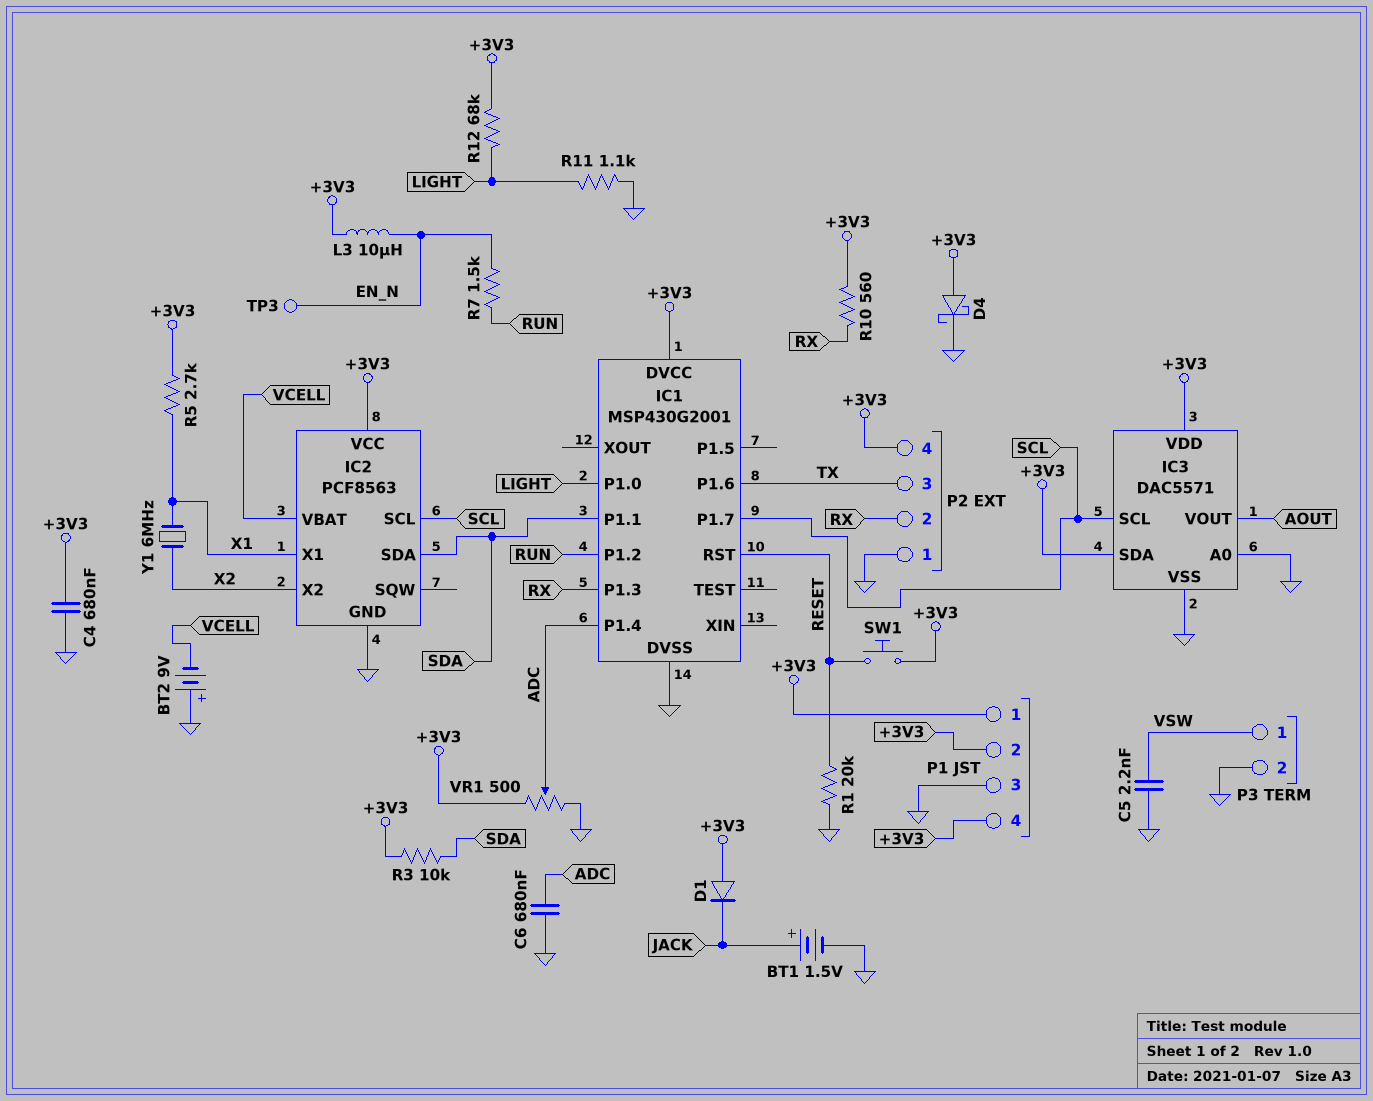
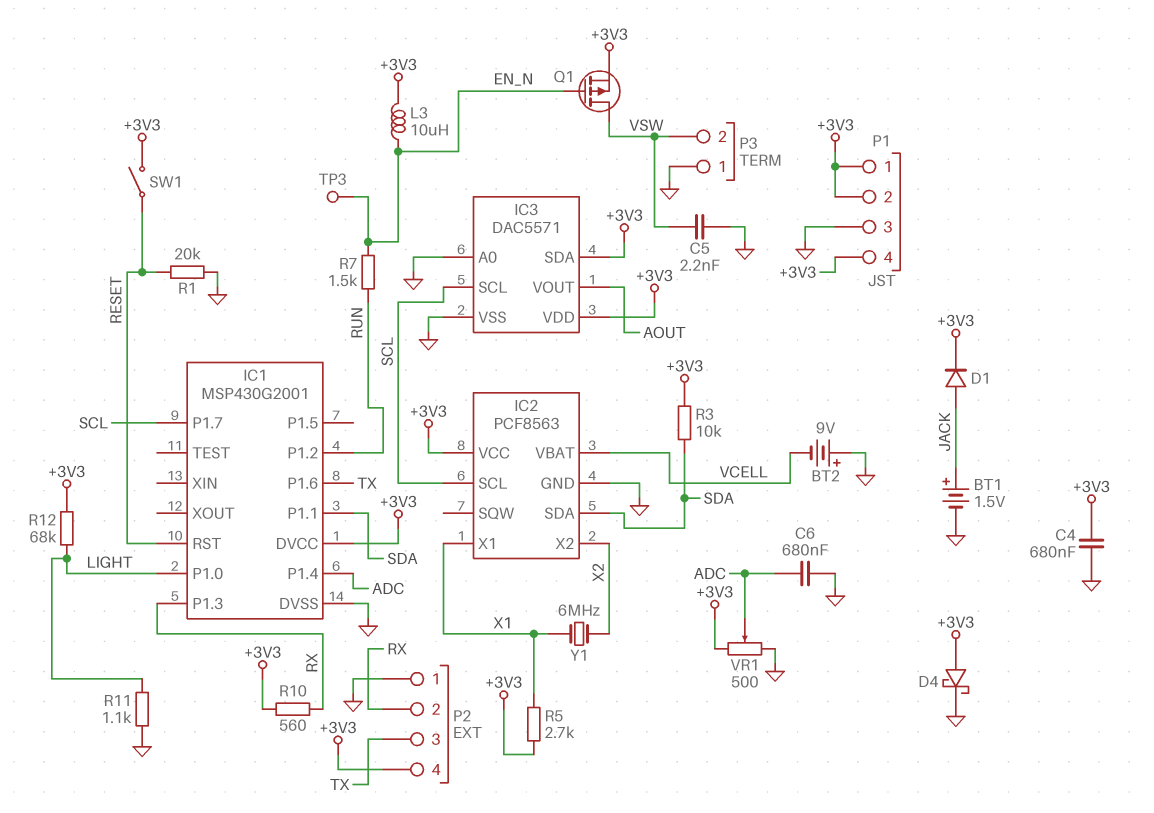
D1: diode (A +3V3, K JACK) -> diode (A JACK, K +3V3)
P3 pin 1: VSW -> GND
P3 pin 2: GND -> VSW
Q1: none -> PMOS (G EN_N, D VSW, S +3V3)
SW1: button (+3V3, RESET) -> switch (+3V3, RESET)

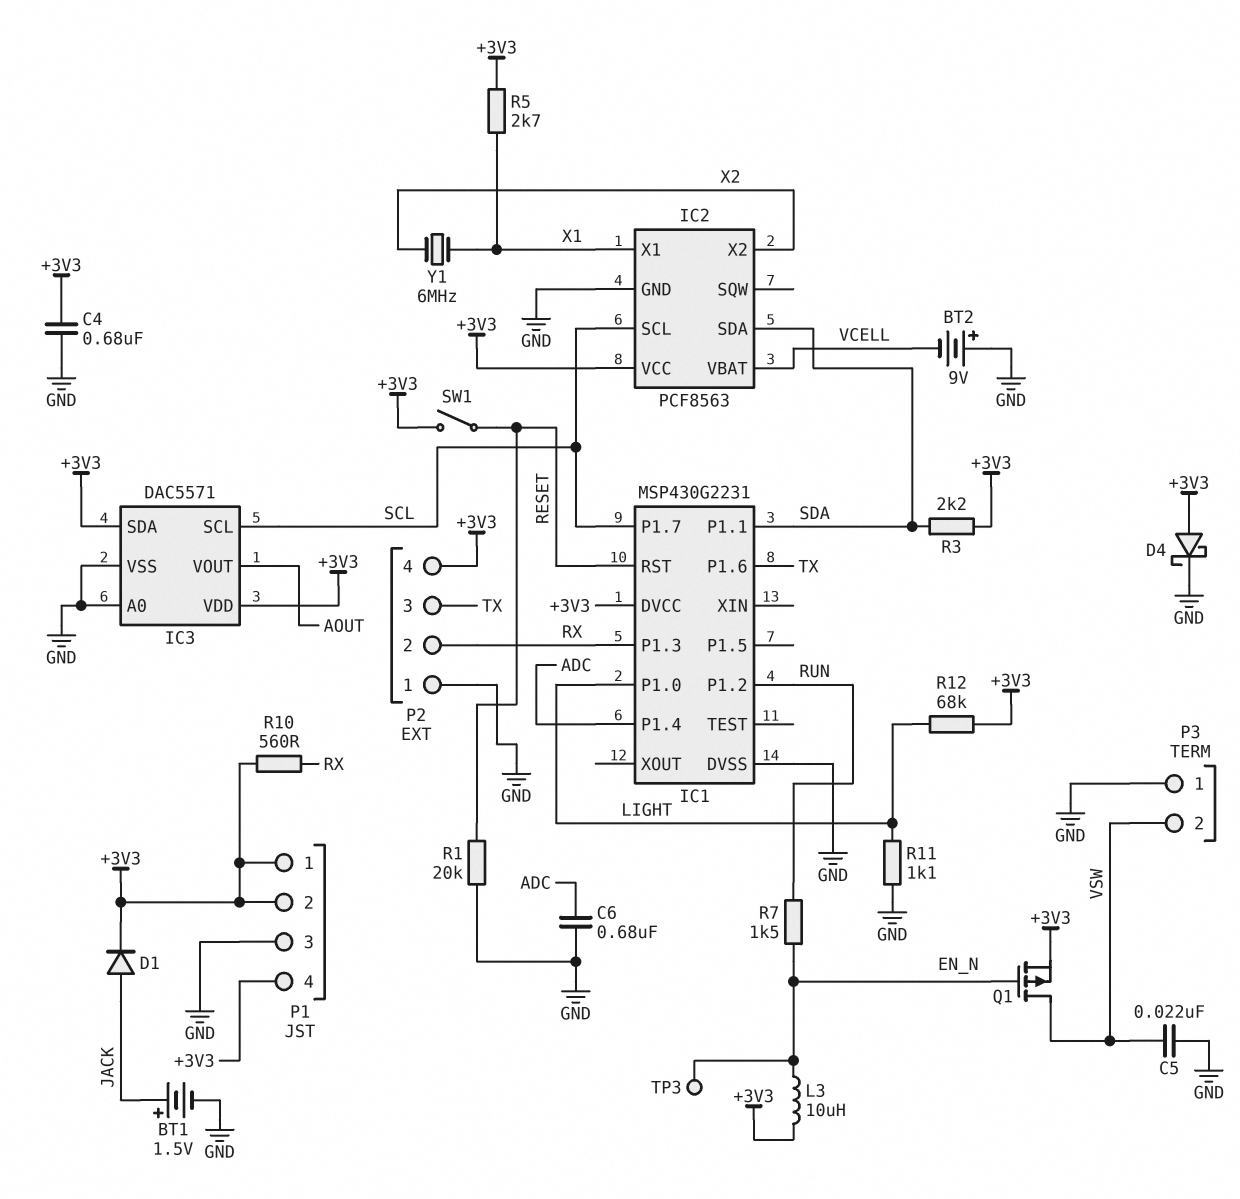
C5: 2.2nF (GND, VSW) -> 22nF (GND, VSW)
IC1: MSP430G2001 -> MSP430G2231
R3: 10k (+3V3, SDA) -> 2.2k (+3V3, SDA)
VR1: 500 (+3V3, GND, wiper ADC) -> none

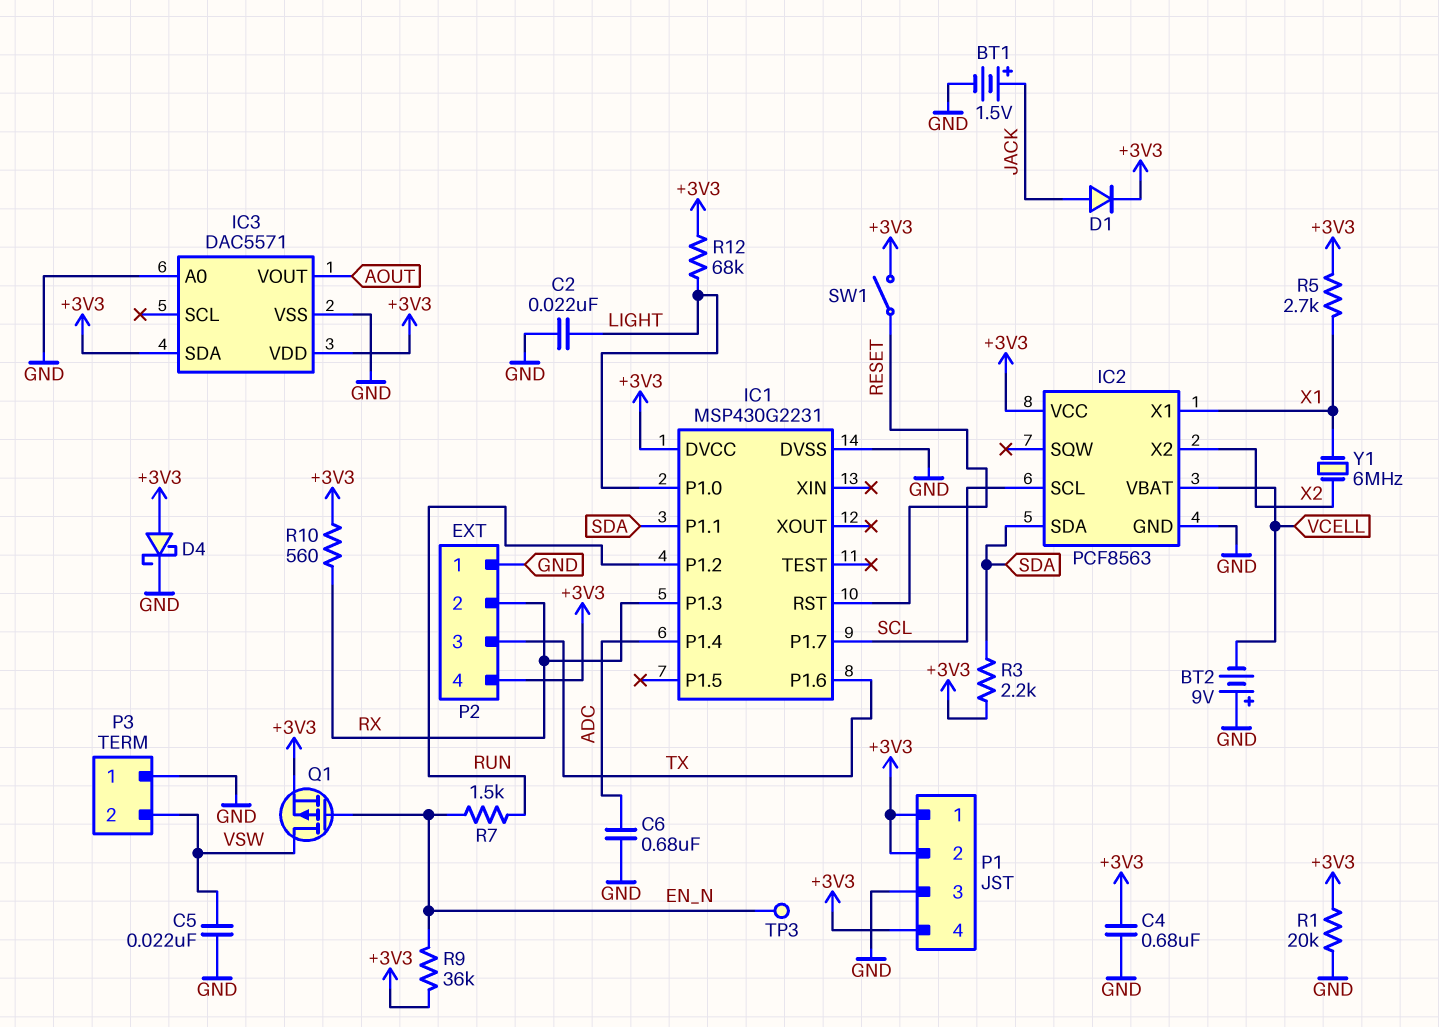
C2: none -> 22nF (GND, LIGHT)
IC3 pin SCL: SCL -> none
L3: 10uH (+3V3, EN_N) -> none
R1: 20k (GND, RESET) -> 20k (+3V3, GND)
R9: none -> 36k (+3V3, EN_N)
R11: 1.1k (GND, LIGHT) -> none

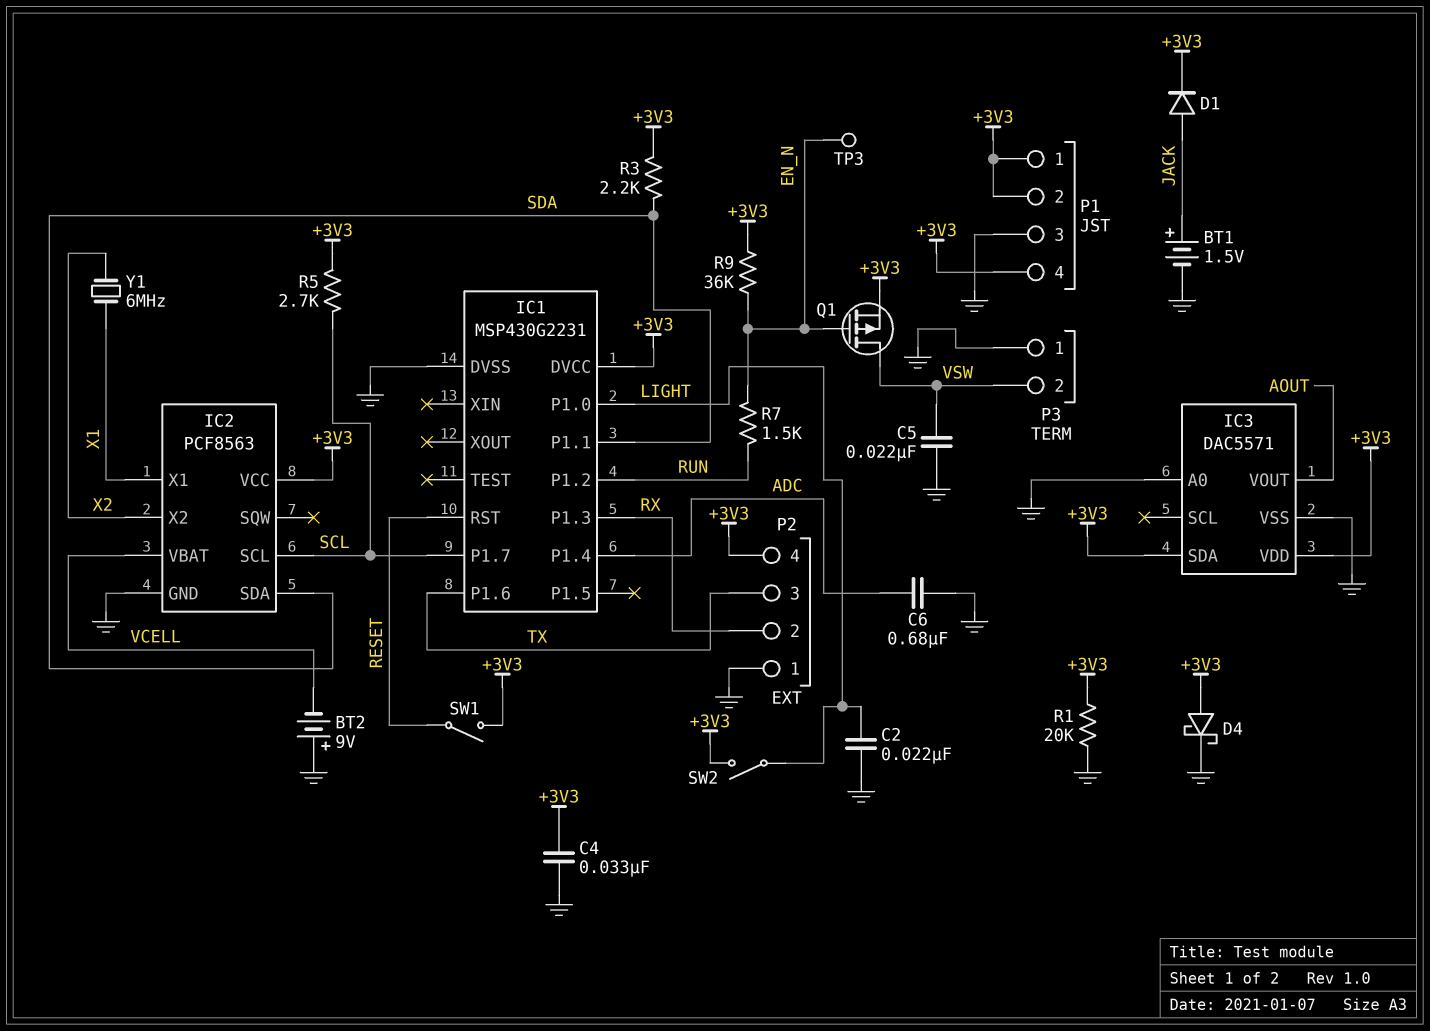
C4: 680nF (+3V3, GND) -> 33nF (+3V3, GND)
R5: 2.7k (+3V3, X1) -> 2.7k (+3V3, SCL)
R10: 560 (+3V3, RX) -> none
R12: 68k (+3V3, LIGHT) -> none
SW2: none -> switch (+3V3, LIGHT)

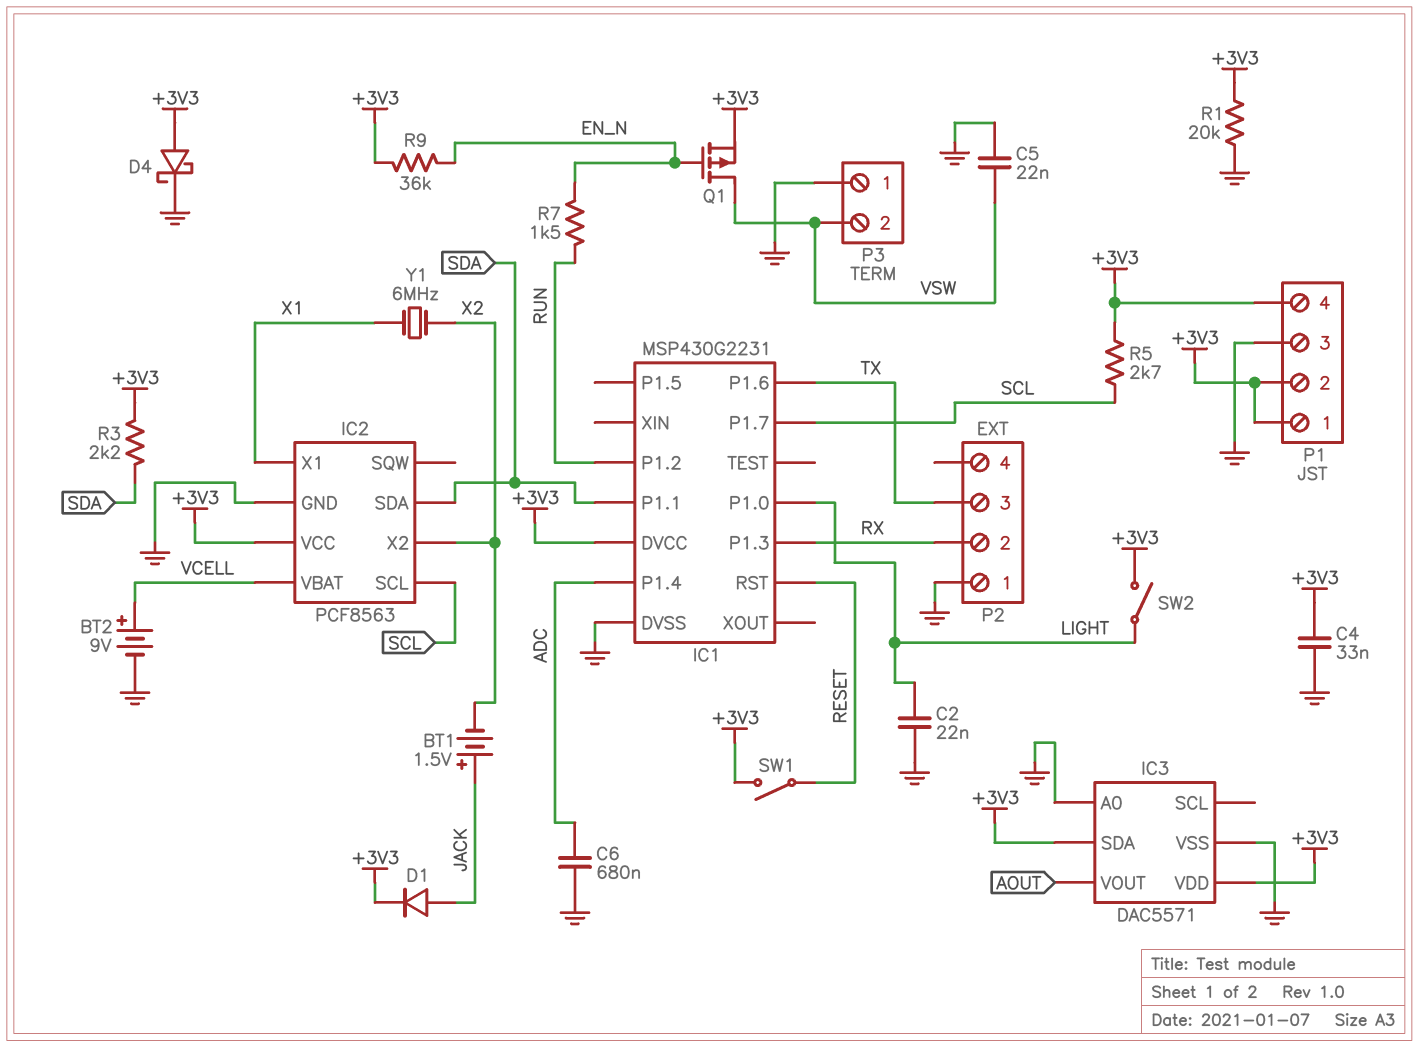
BT1: 1.5V (plus JACK, minus GND) -> 1.5V (plus JACK, minus X2)
BT2: 9V (plus GND, minus VCELL) -> 9V (plus VCELL, minus GND)
P2 pin 4: +3V3 -> none
TP3: test point (EN_N) -> none

